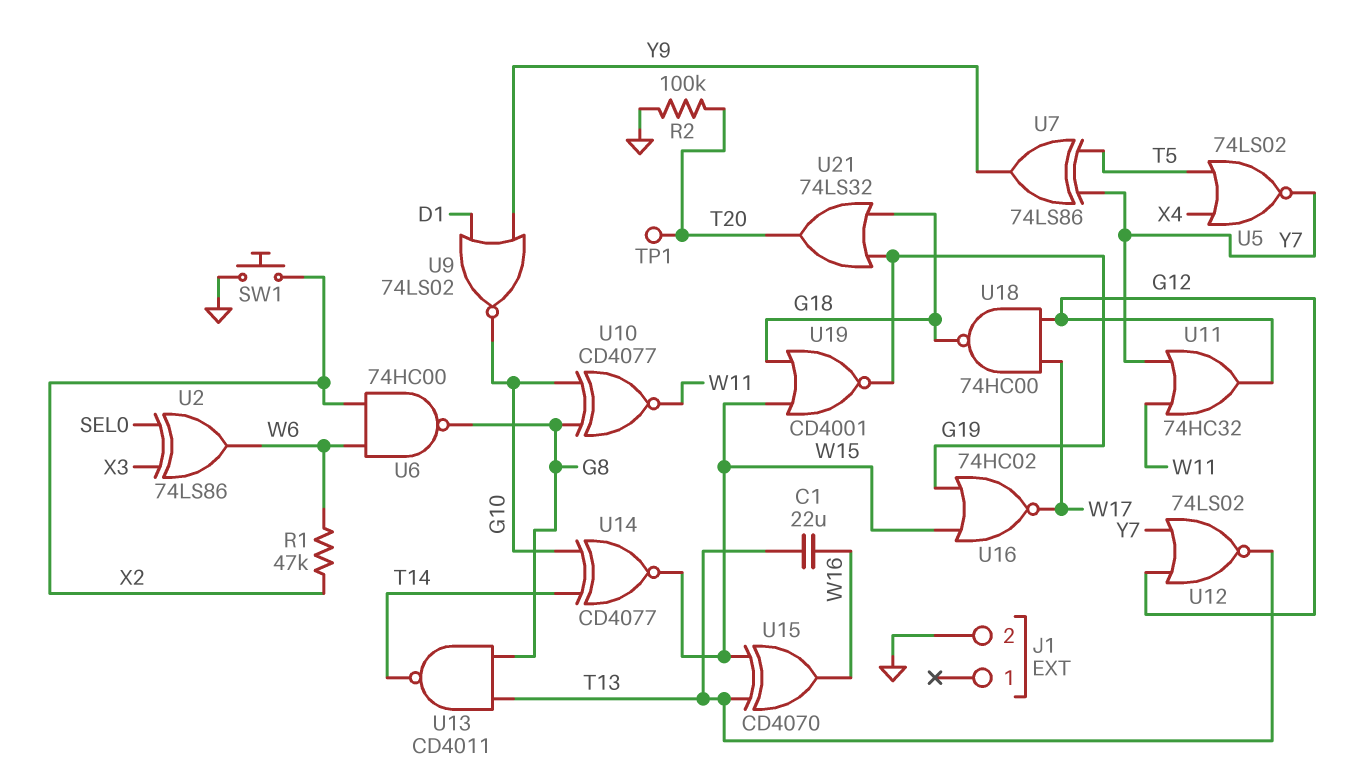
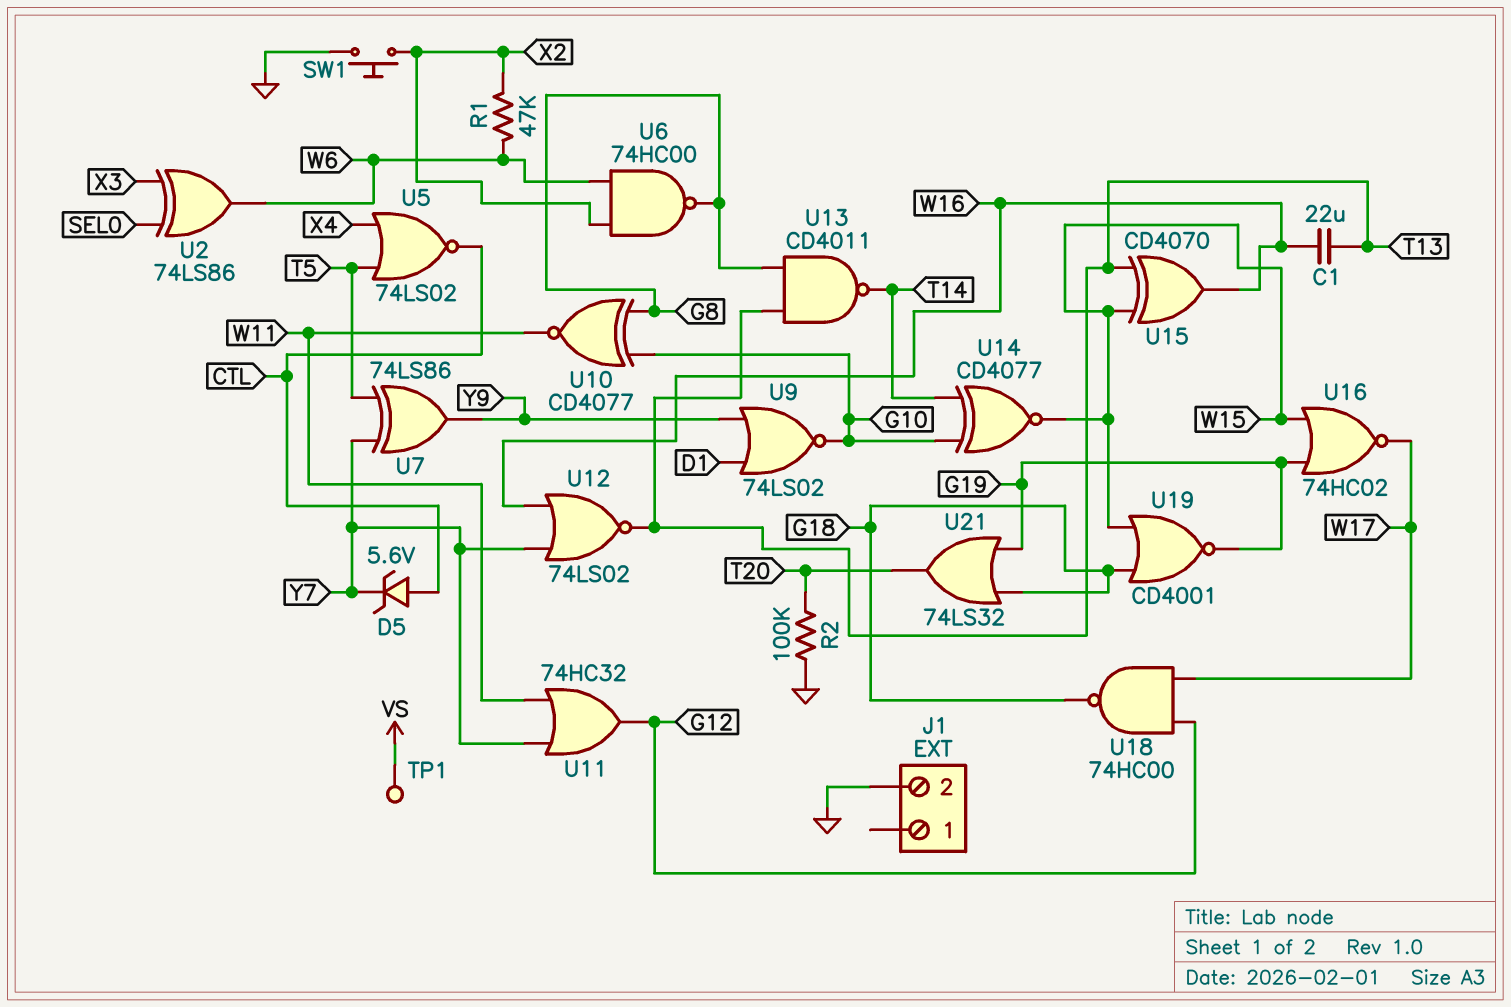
D5: none -> zener 5.6V (A CTL, K Y7)
TP1: test point (T20) -> test point (VS)
U5: NOR 74LS02 (in T5, in X4, out Y7) -> NOR 74LS02 (in T5, in X4, out CTL)
U12: NOR 74LS02 (in G12, in Y7, out T13) -> NOR 74LS02 (in W16, in Y7, out T13)

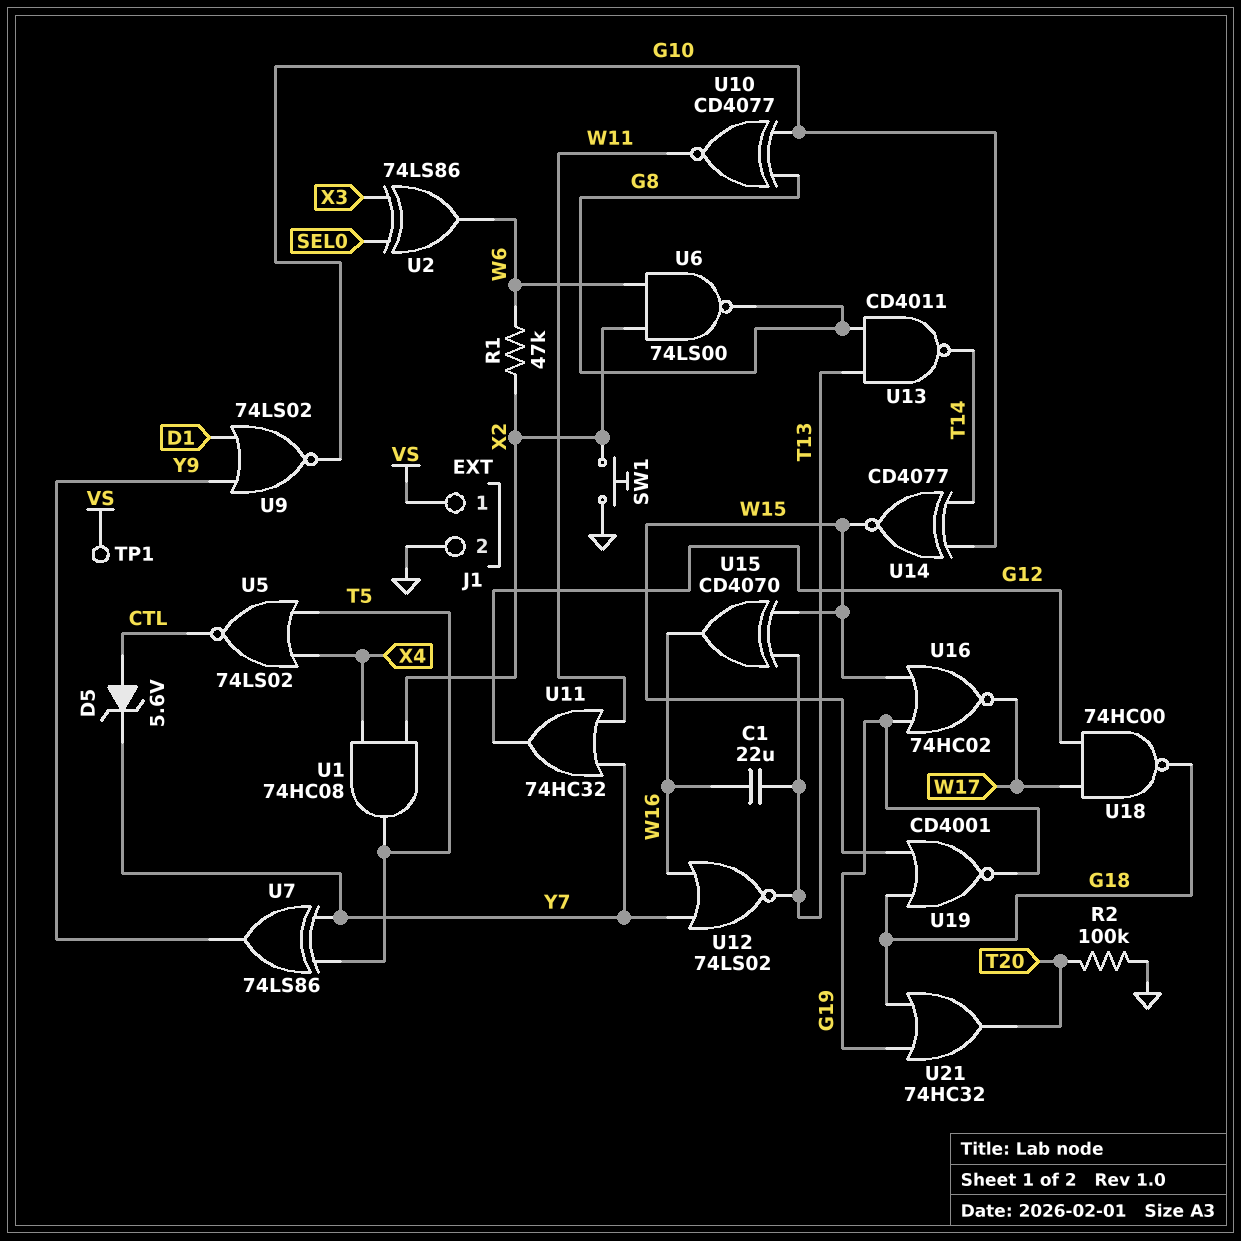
J1 pin 1: none -> VS
U1: none -> AND 74HC08 (in X2, in X4, out T5)
U6: NAND 74HC00 (in W6, in X2, out G8) -> NAND 74LS00 (in W6, in X2, out G8)
U21: OR 74LS32 (in G18, in G19, out T20) -> OR 74HC32 (in G18, in G19, out T20)

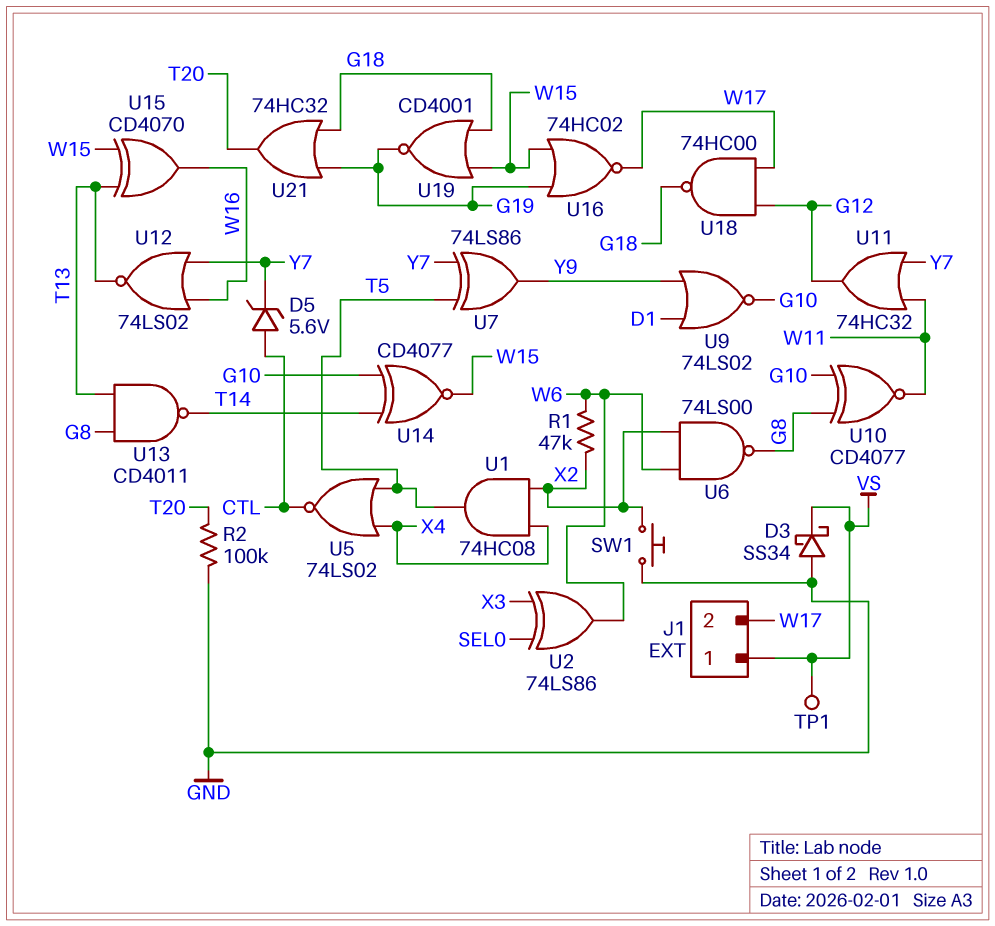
C1: 22uF (T13, W16) -> none
D3: none -> schottky SS34 (A GND, K VS)
J1 pin 2: GND -> W17

